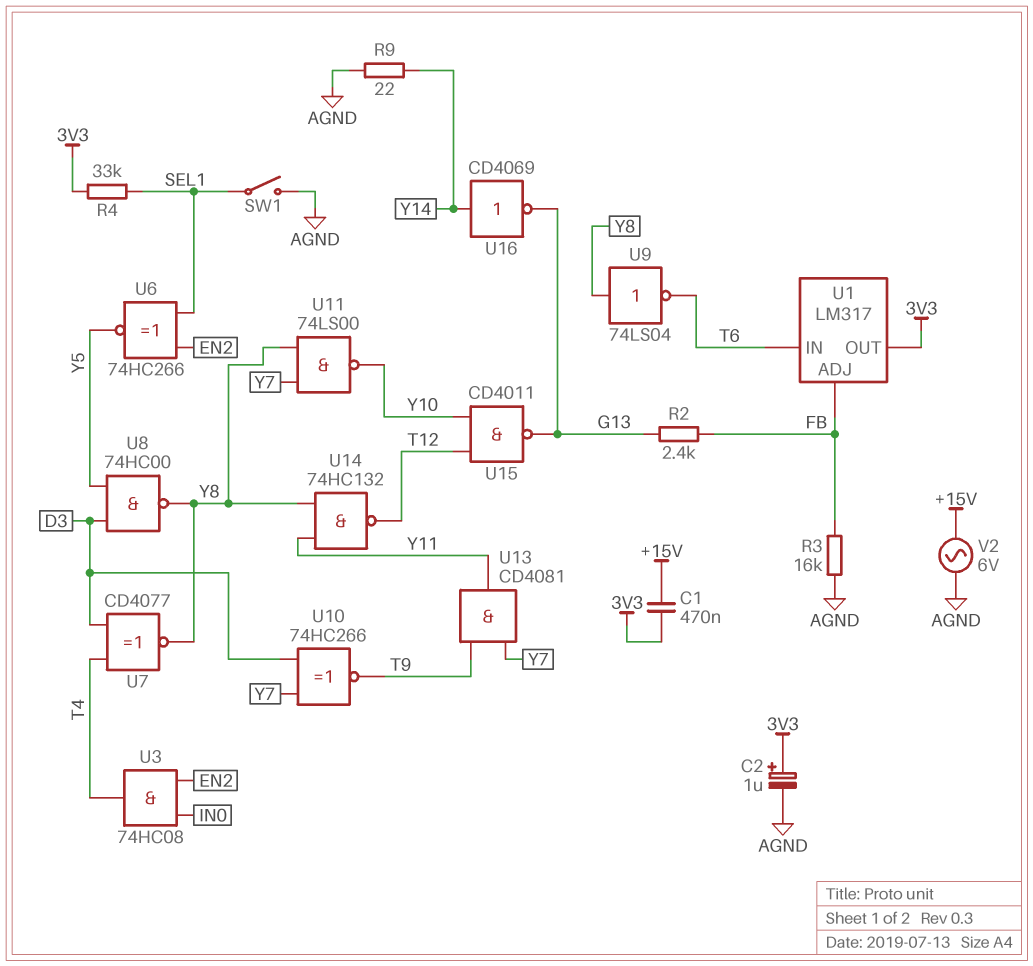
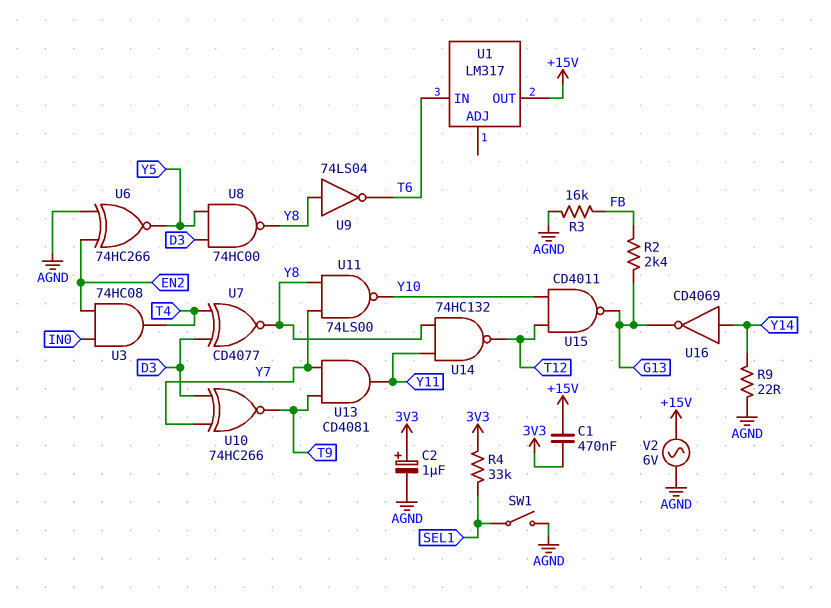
U1 pin ADJ: FB -> none
U1 pin OUT: 3V3 -> +15V
U6: XNOR 74HC266 (in EN2, in SEL1, out Y5) -> XNOR 74HC266 (in AGND, in EN2, out Y5)

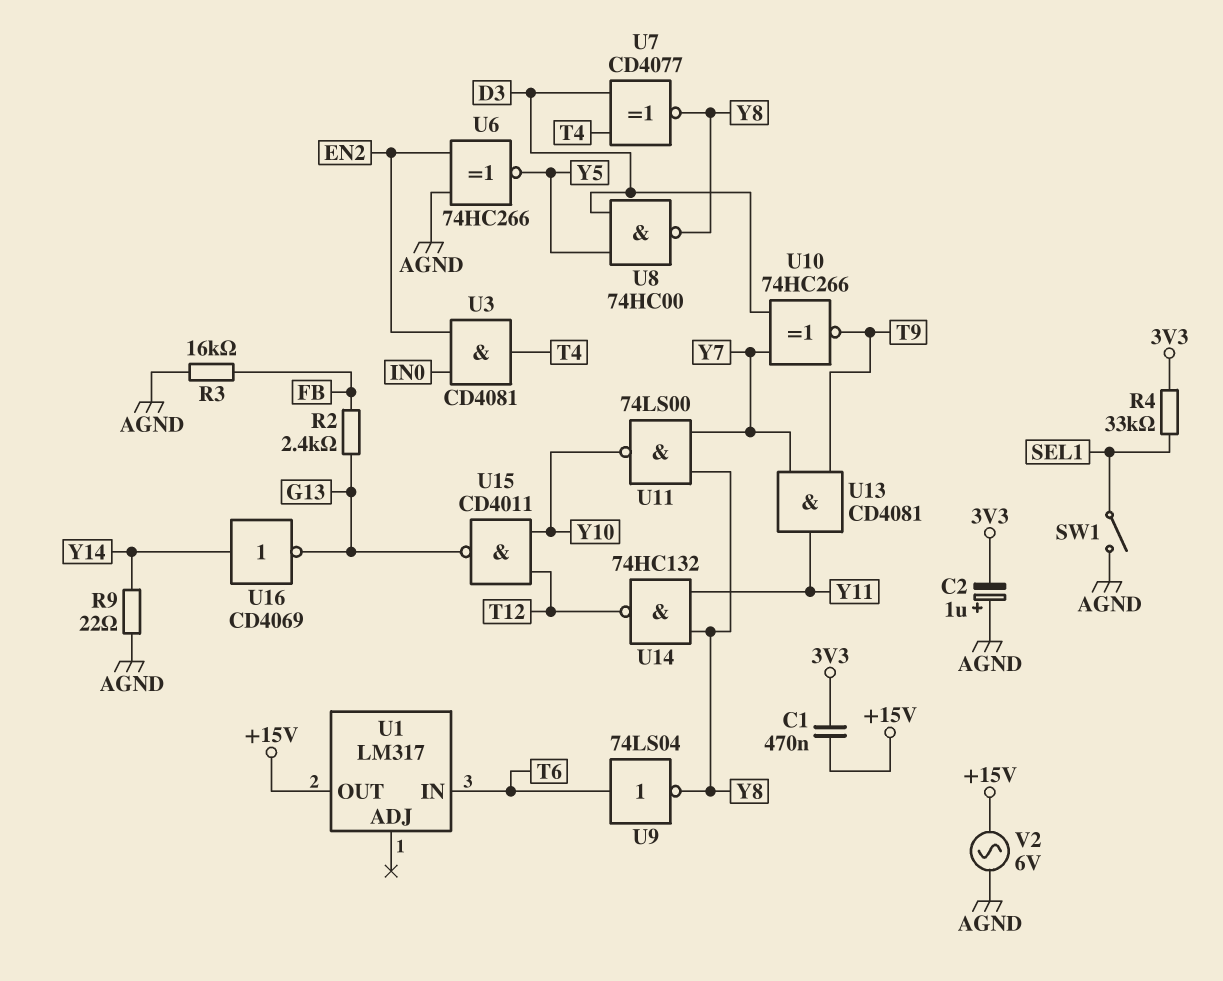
C2: 1uF (plus 3V3, minus AGND) -> 1uF (plus AGND, minus 3V3)
U3: AND 74HC08 (in EN2, in IN0, out T4) -> AND CD4081 (in EN2, in IN0, out T4)
U9: NOT 74LS04 (in Y8, out T6) -> NOT 74LS04 (in T6, out Y8)

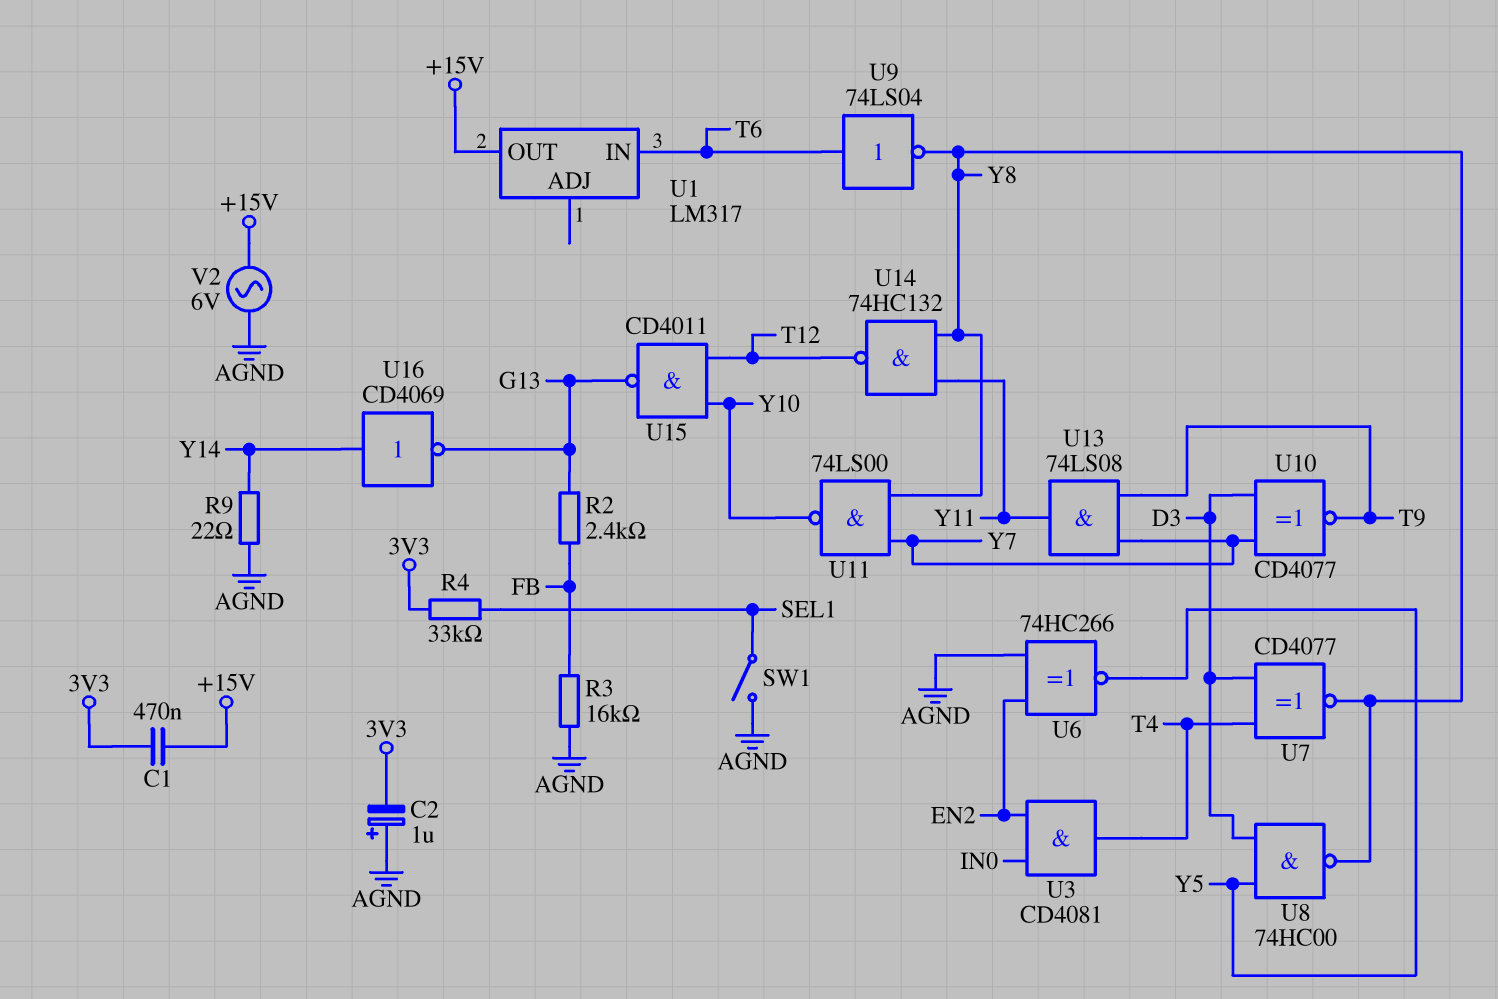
U10: XNOR 74HC266 (in D3, in Y7, out T9) -> XNOR CD4077 (in D3, in Y7, out T9)
U13: AND CD4081 (in T9, in Y7, out Y11) -> AND 74LS08 (in T9, in Y7, out Y11)

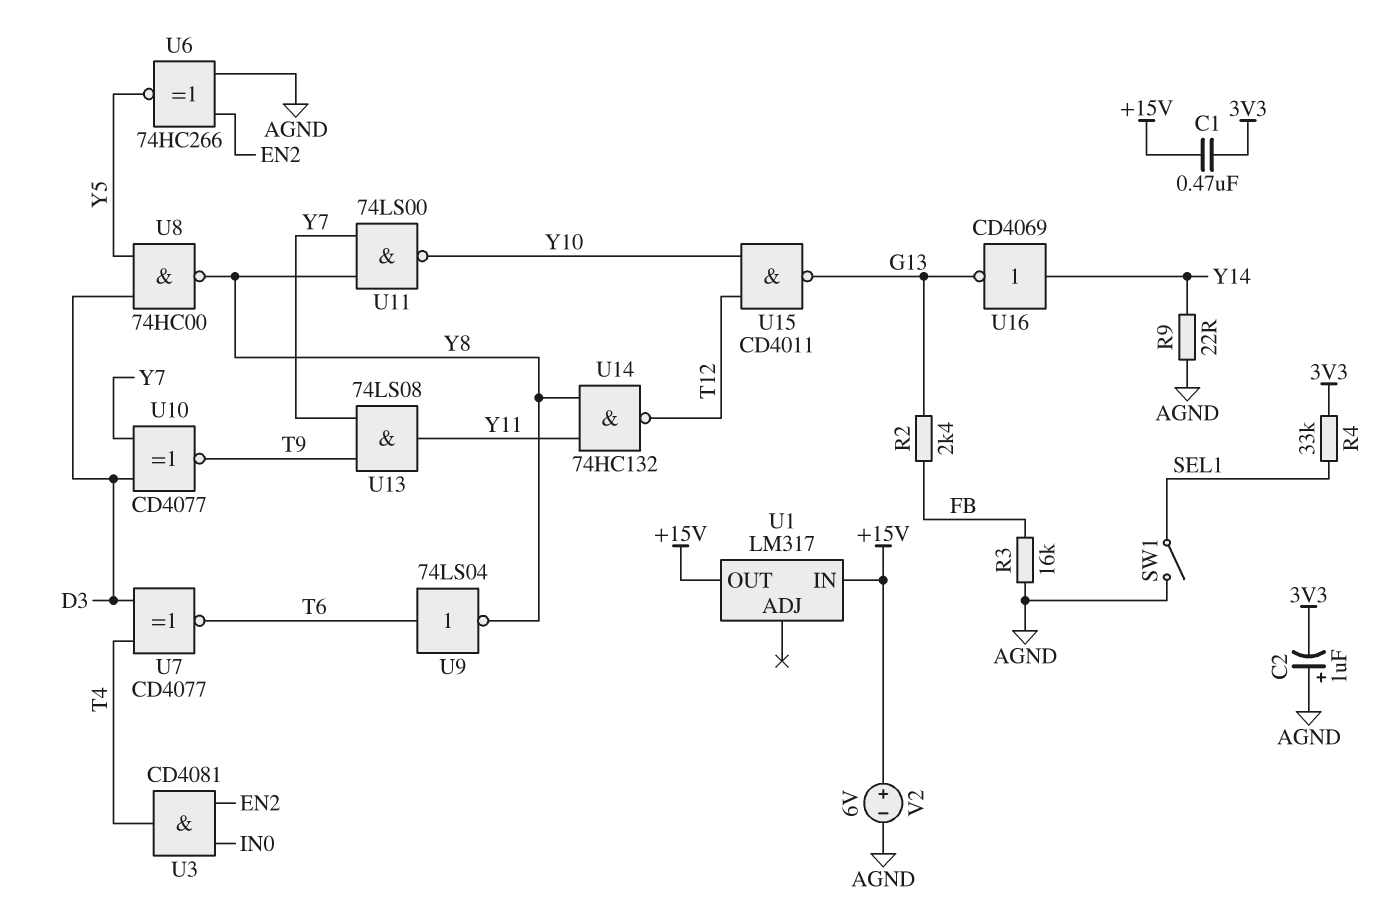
U1 pin IN: T6 -> +15V
U7: XNOR CD4077 (in D3, in T4, out Y8) -> XNOR CD4077 (in D3, in T4, out T6)
V2: AC 6V (+15V, AGND) -> 6V (plus +15V, minus AGND)

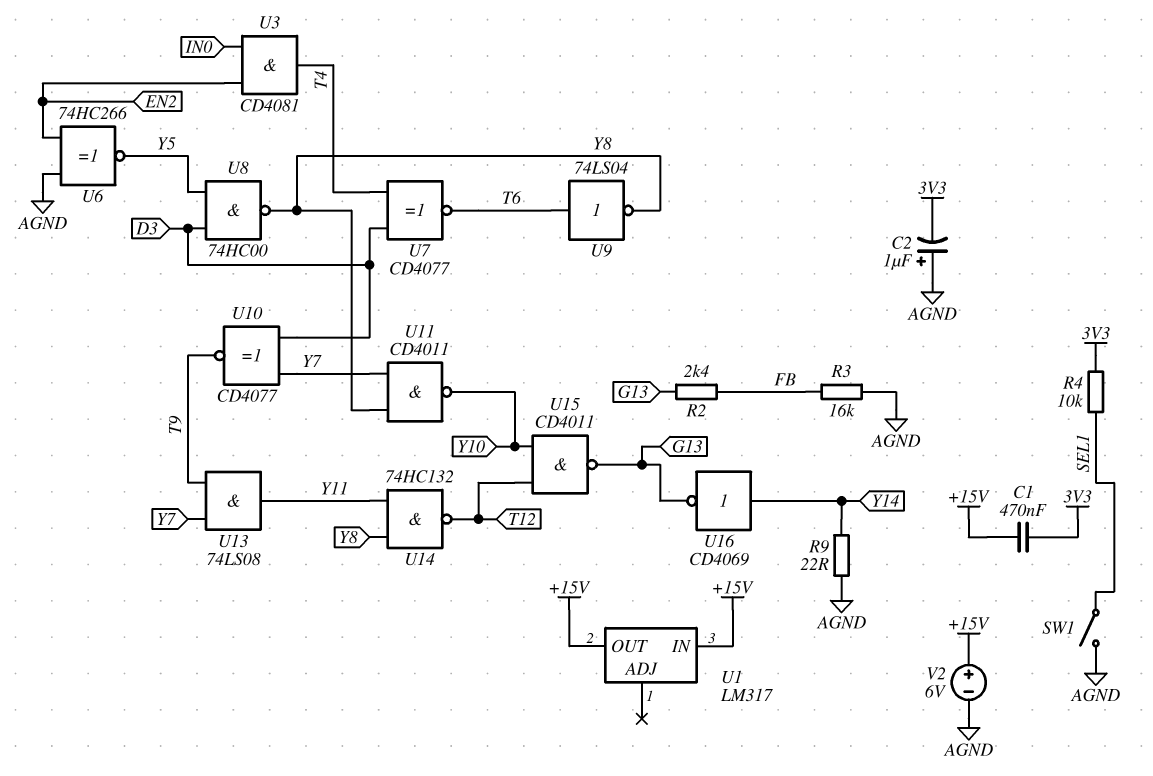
R4: 33k (3V3, SEL1) -> 10k (3V3, SEL1)
U11: NAND 74LS00 (in Y7, in Y8, out Y10) -> NAND CD4011 (in Y7, in Y8, out Y10)

